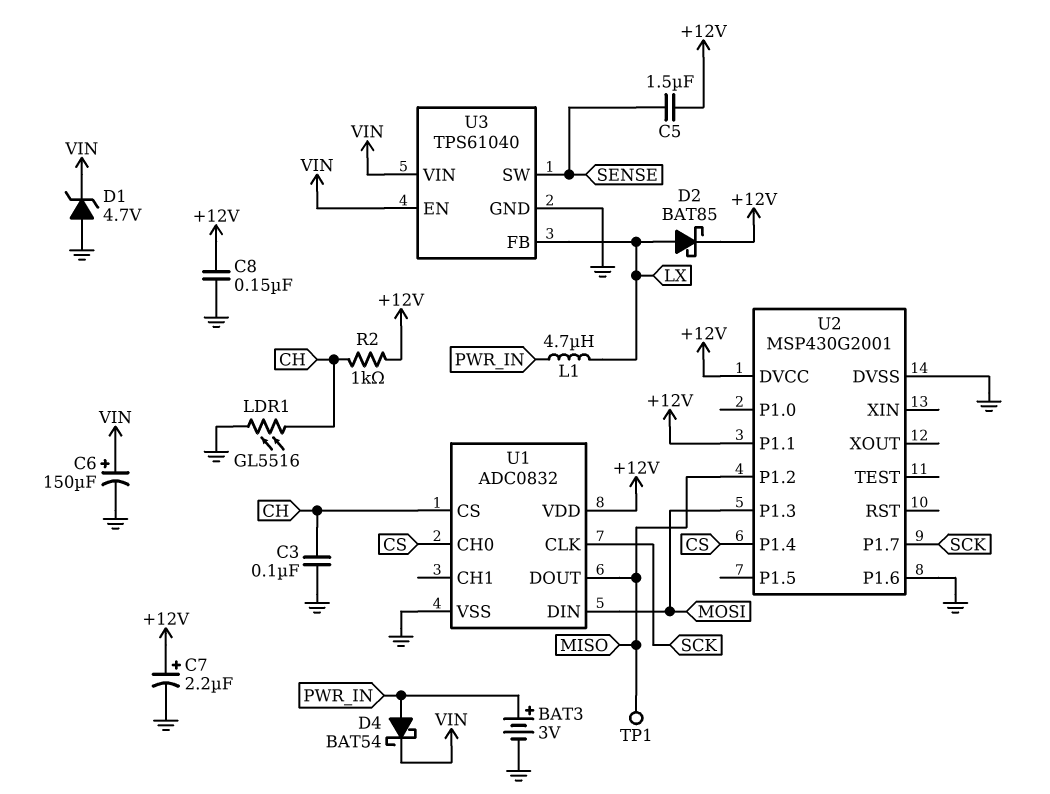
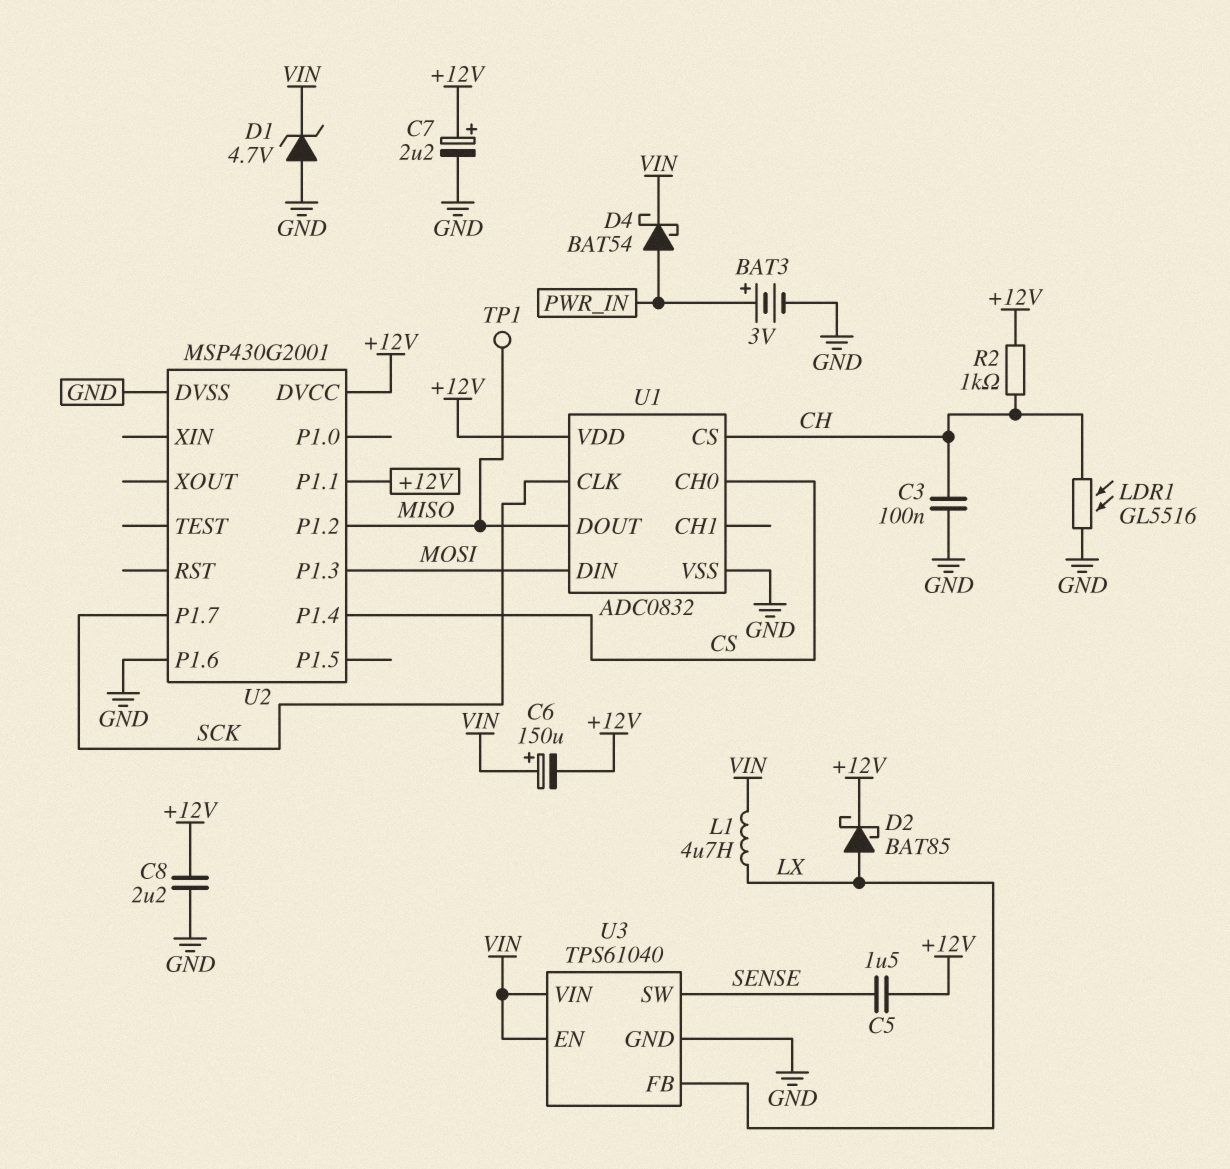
C6: 150uF (plus VIN, minus GND) -> 150uF (plus VIN, minus +12V)
C8: 150nF (+12V, GND) -> 2.2uF (+12V, GND)
L1: 4.7uH (LX, PWR_IN) -> 4.7uH (LX, VIN)

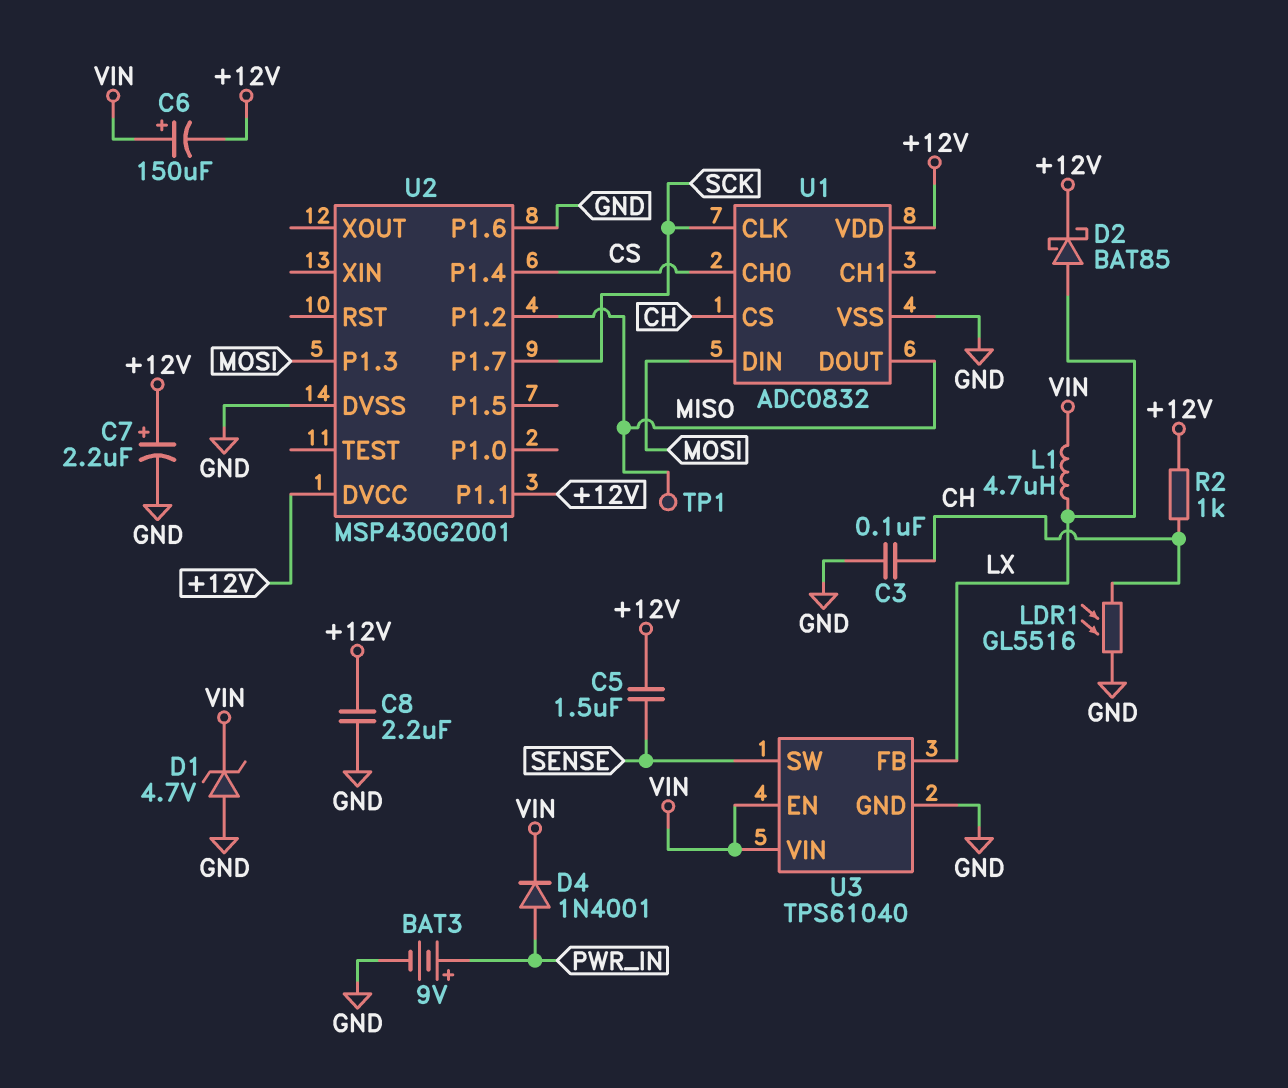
BAT3: 3V (plus PWR_IN, minus GND) -> 9V (plus PWR_IN, minus GND)
D4: schottky BAT54 (A PWR_IN, K VIN) -> diode 1N4001 (A PWR_IN, K VIN)

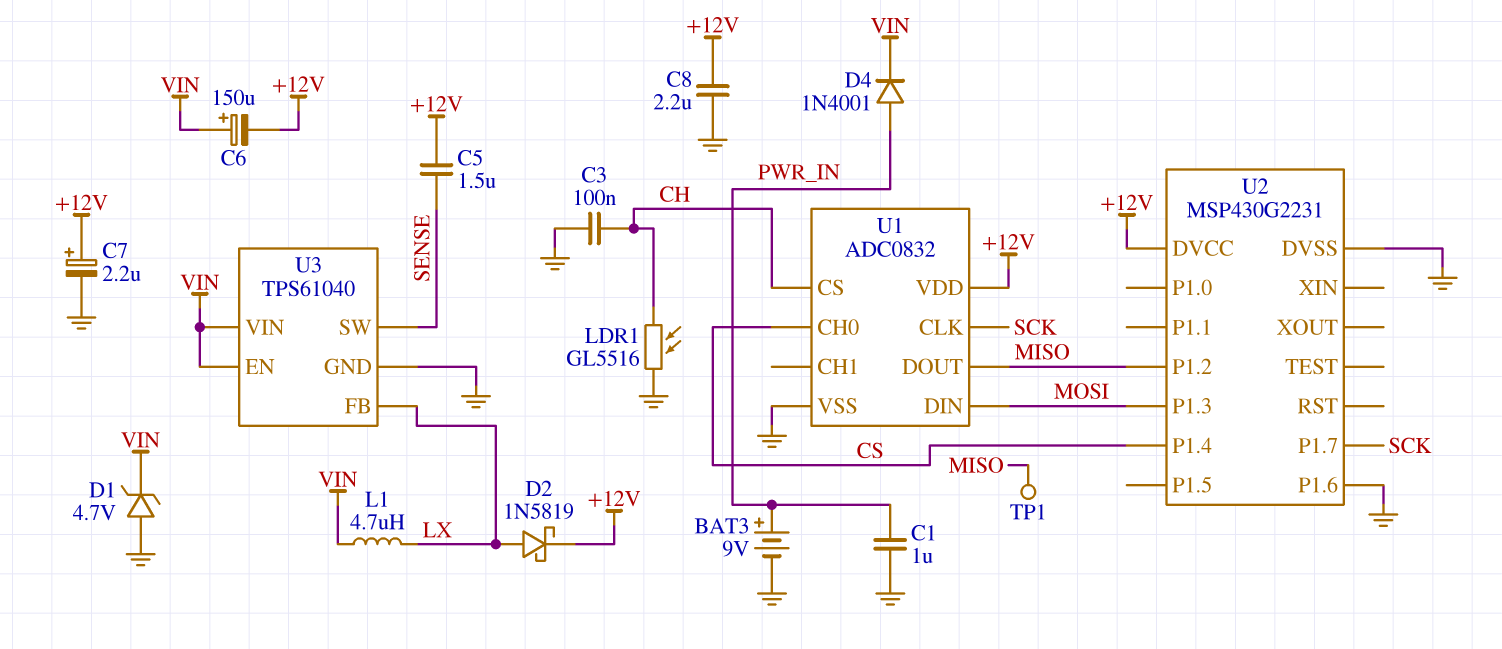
C1: none -> 1uF (GND, PWR_IN)
D2: schottky BAT85 (A LX, K +12V) -> schottky 1N5819 (A LX, K +12V)
R2: 1k (+12V, CH) -> none
U2: MSP430G2001 -> MSP430G2231
U2 pin P1.1: +12V -> none

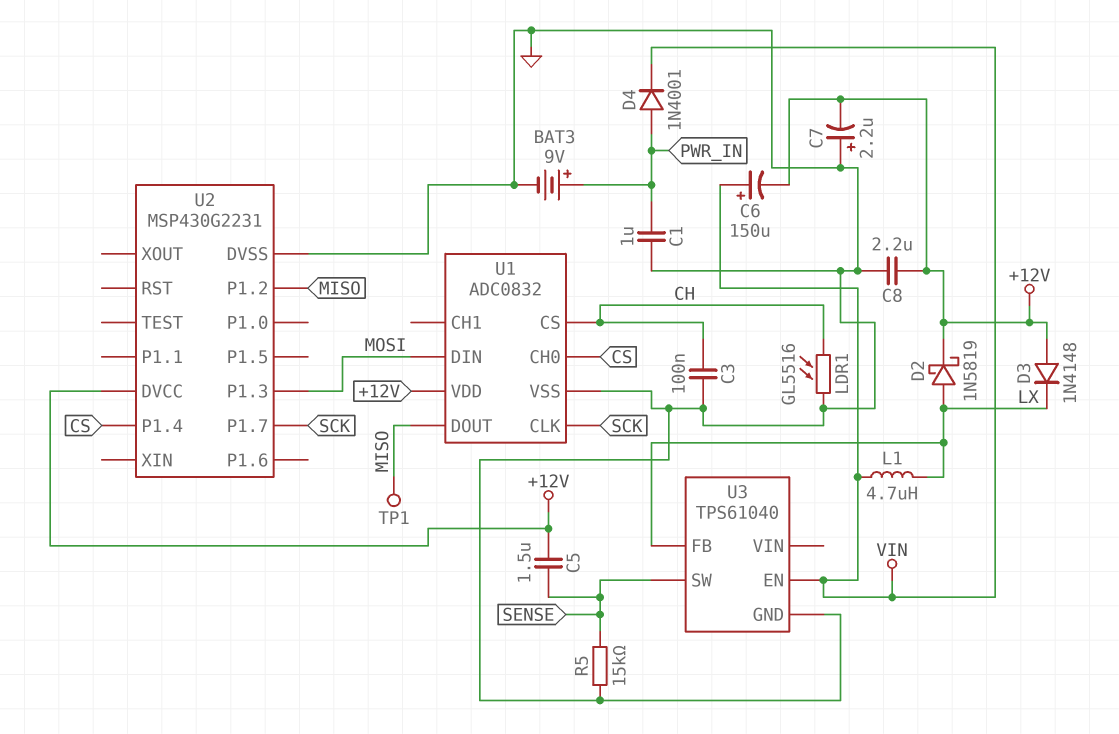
C7: 2.2uF (plus +12V, minus GND) -> 2.2uF (plus GND, minus +12V)
D1: zener 4.7V (A GND, K VIN) -> none
D3: none -> diode 1N4148 (A +12V, K LX)
R5: none -> 15k (GND, SENSE)
U2 pin P1.6: GND -> none
U3 pin VIN: VIN -> none

